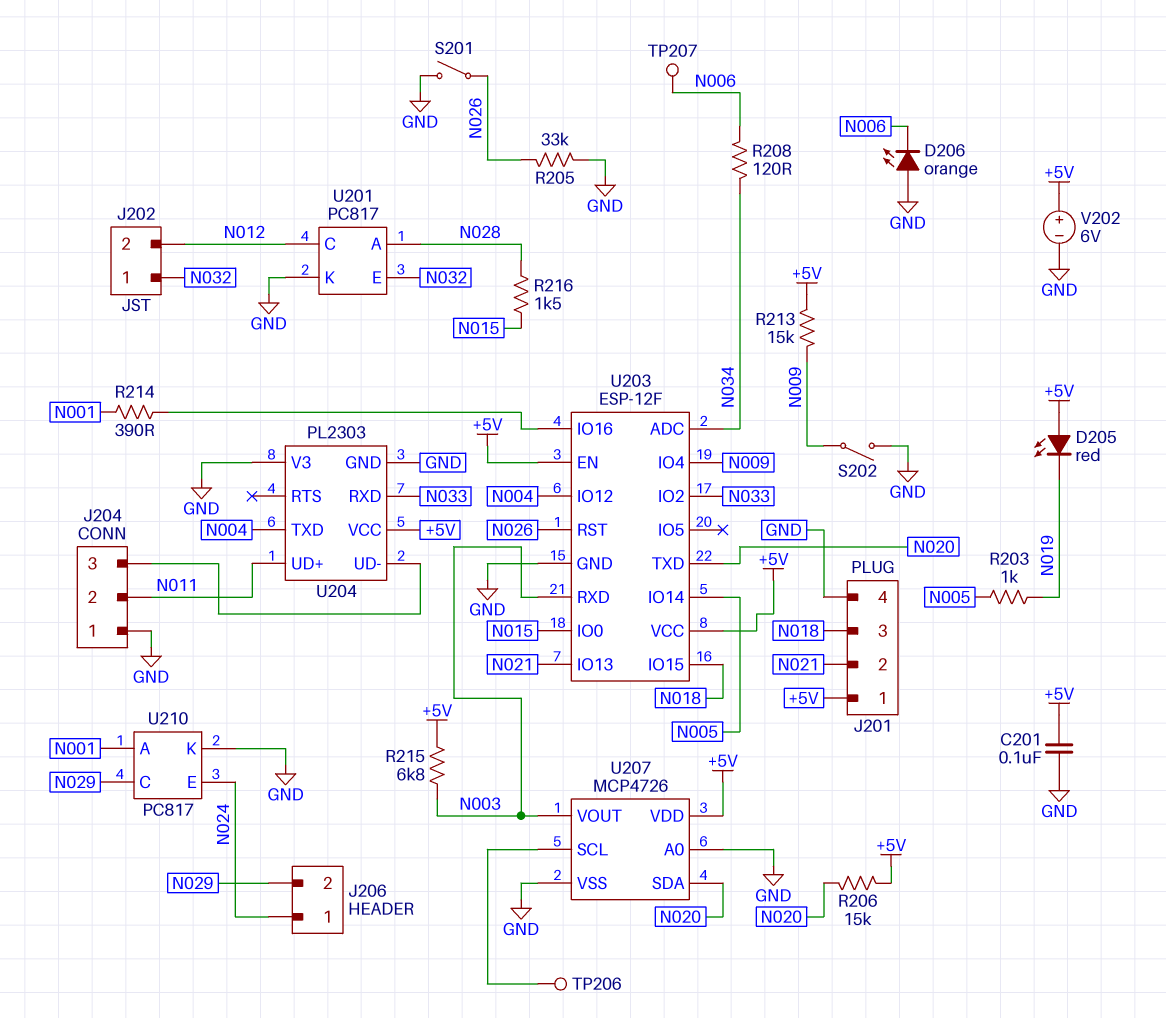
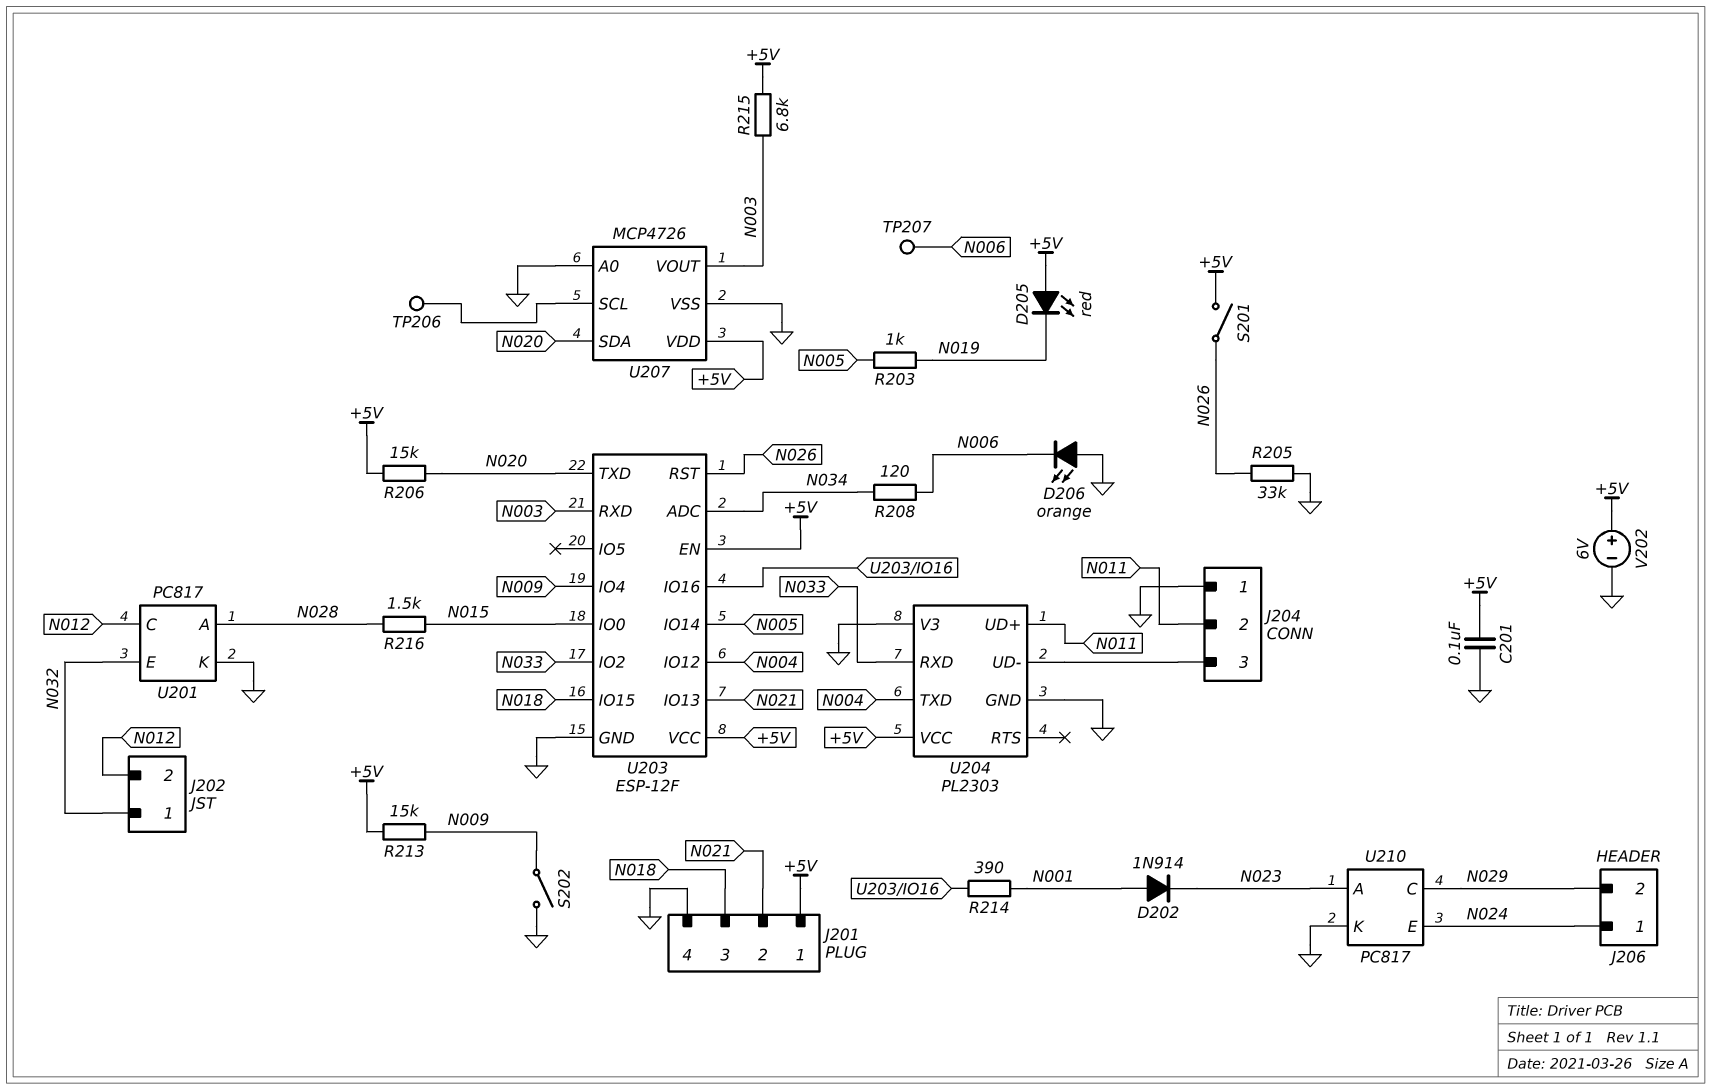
D202: none -> diode 1N914 (A N001, K N023)
S201: switch (GND, N026) -> switch (+5V, N026)
U210 pin A: N001 -> N023

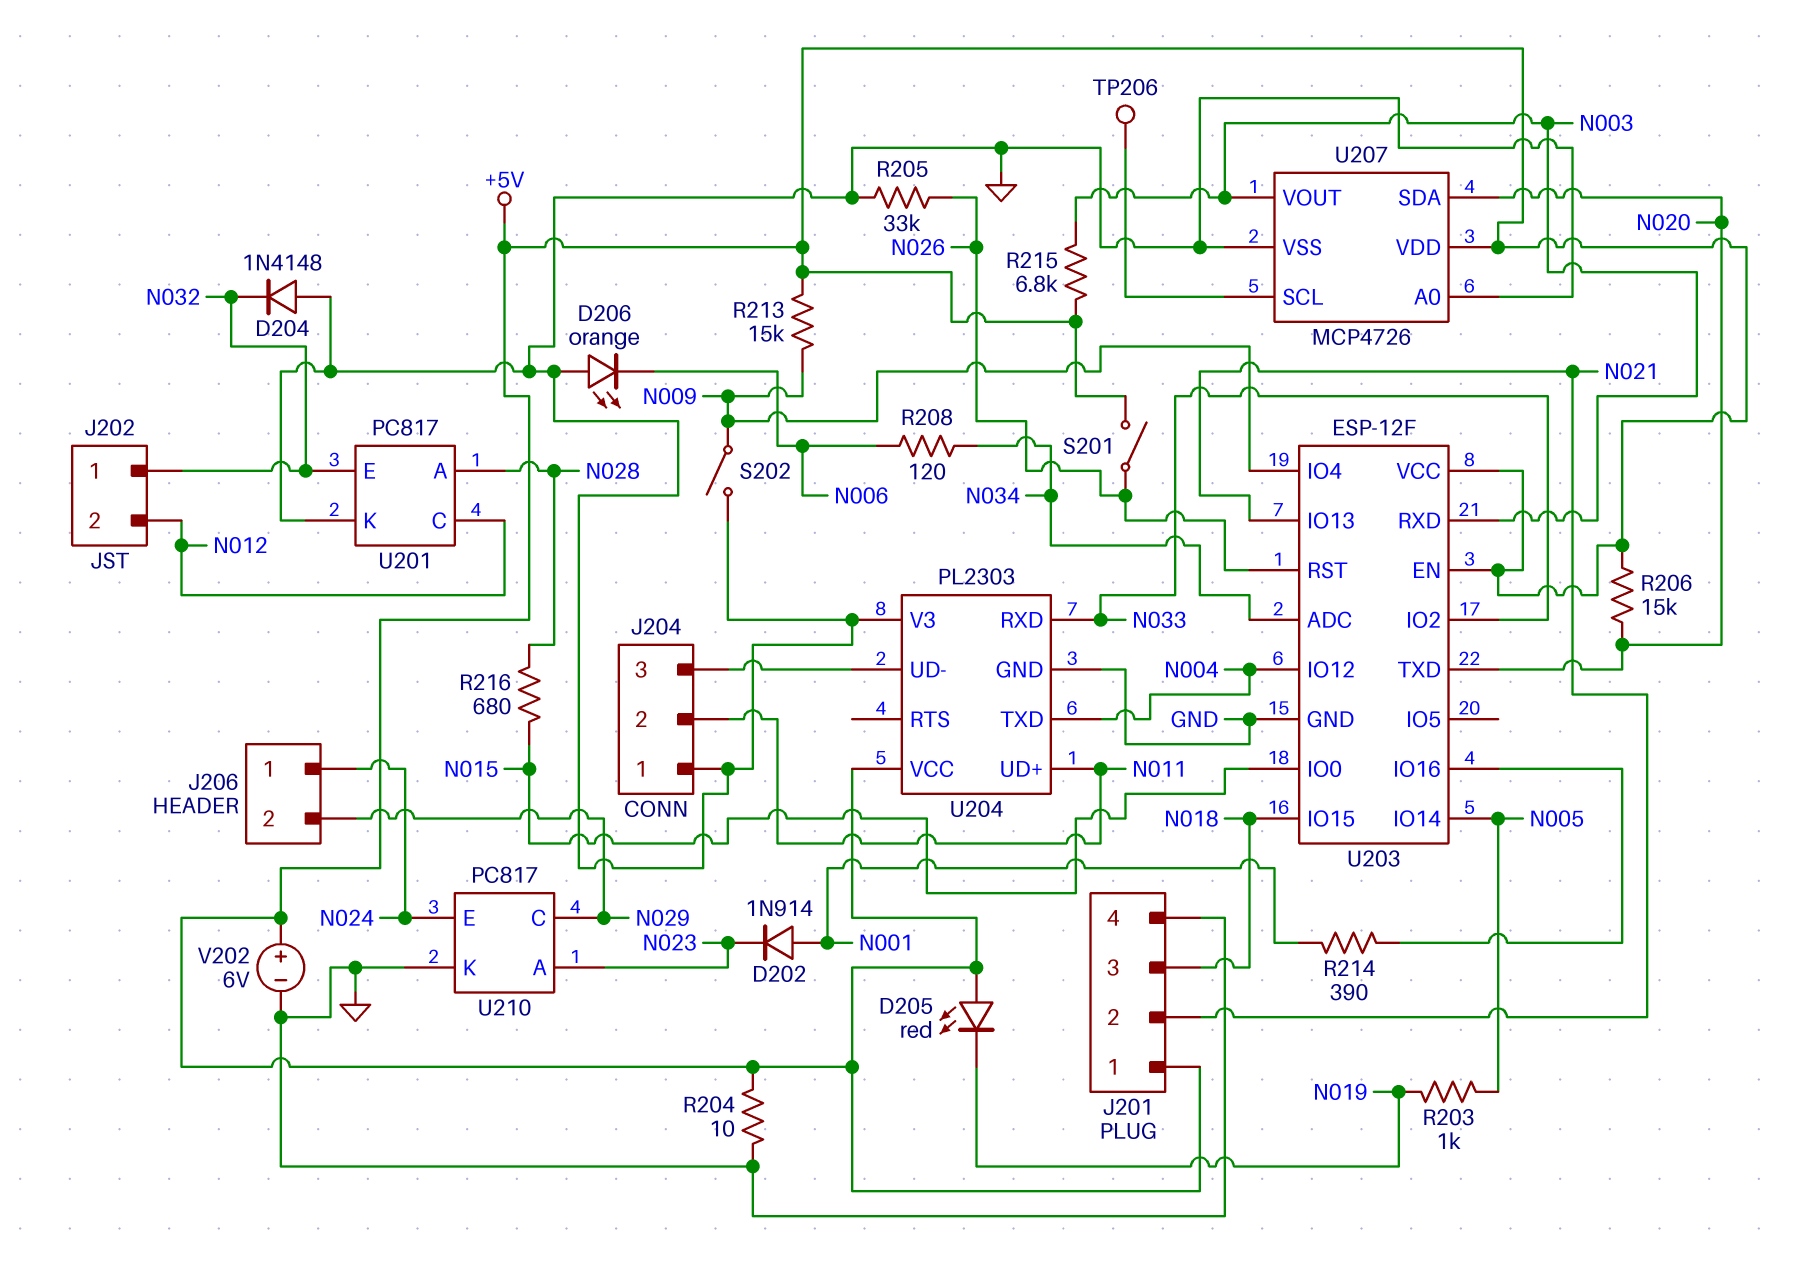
C201: 100nF (+5V, GND) -> none
D204: none -> diode 1N4148 (A GND, K N032)
R204: none -> 10 (+5V, GND)
R216: 1.5k (N015, N028) -> 680 (N015, N028)
TP207: test point (N006) -> none

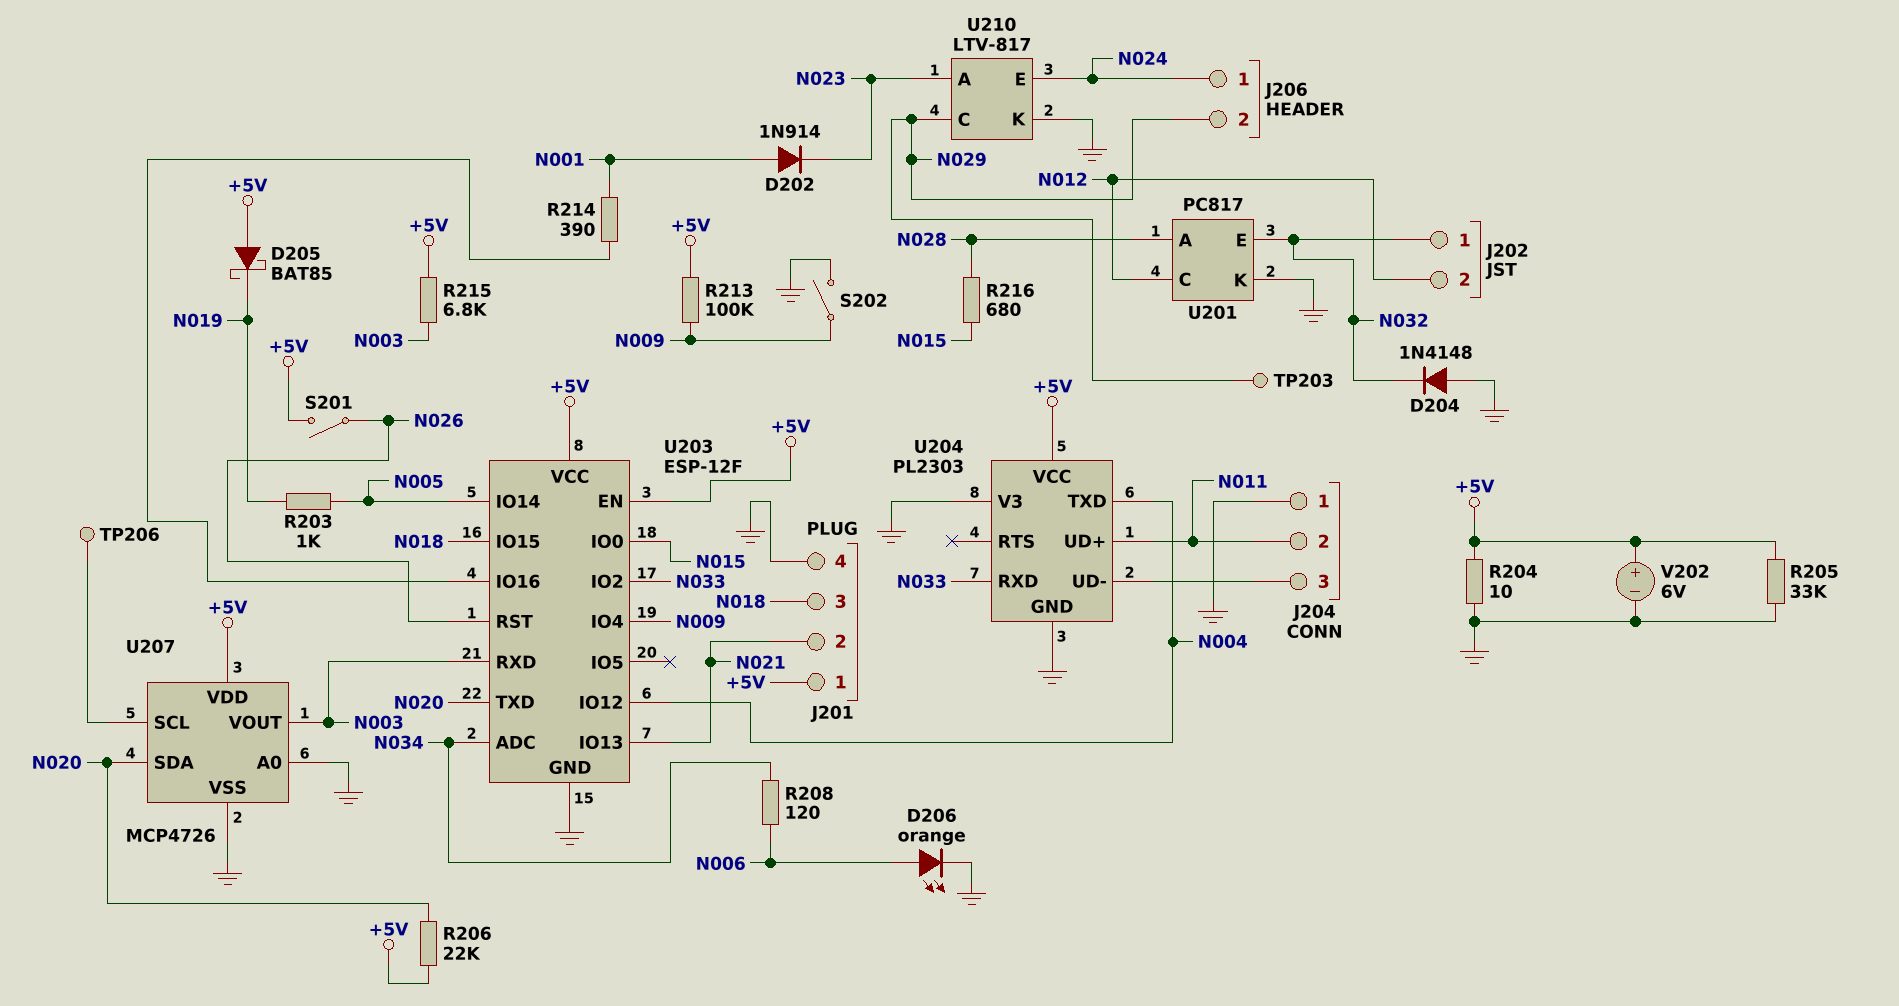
D205: LED red (A +5V, K N019) -> schottky BAT85 (A +5V, K N019)
D206: LED orange (A GND, K N006) -> LED orange (A N006, K GND)
R205: 33k (GND, N026) -> 33k (+5V, GND)
R206: 15k (+5V, N020) -> 22k (+5V, N020)
R213: 15k (+5V, N009) -> 100k (+5V, N009)
TP203: none -> test point (N029)
U210: PC817 -> LTV-817

